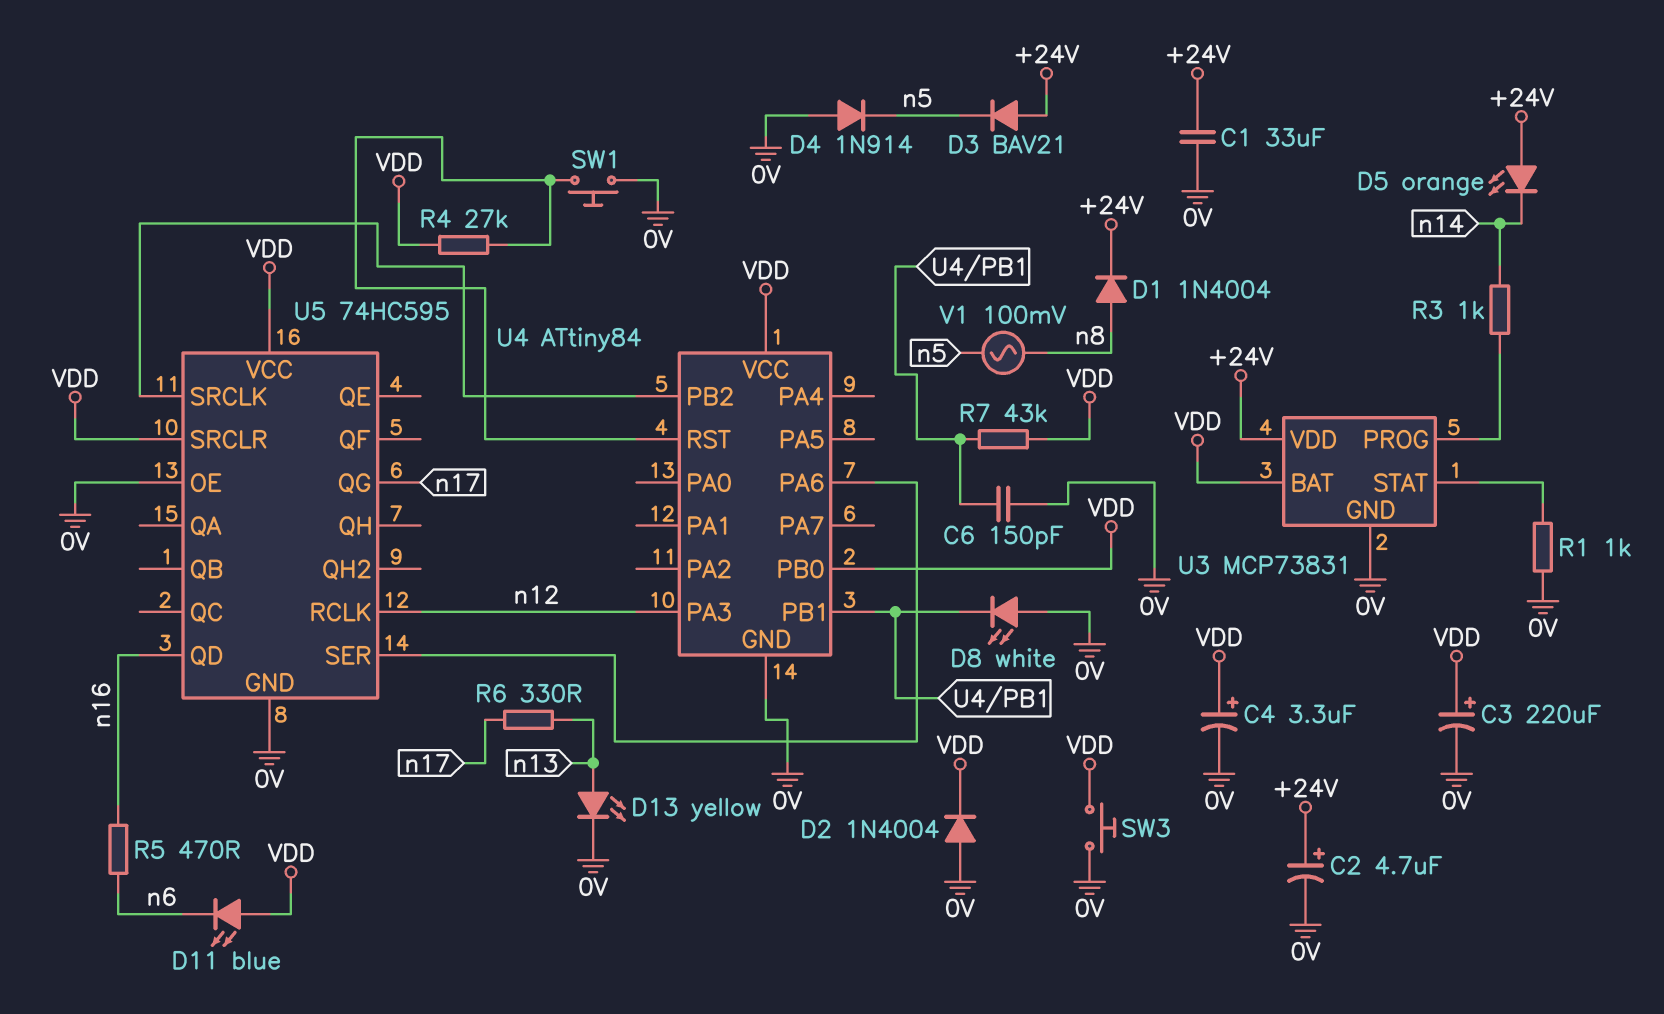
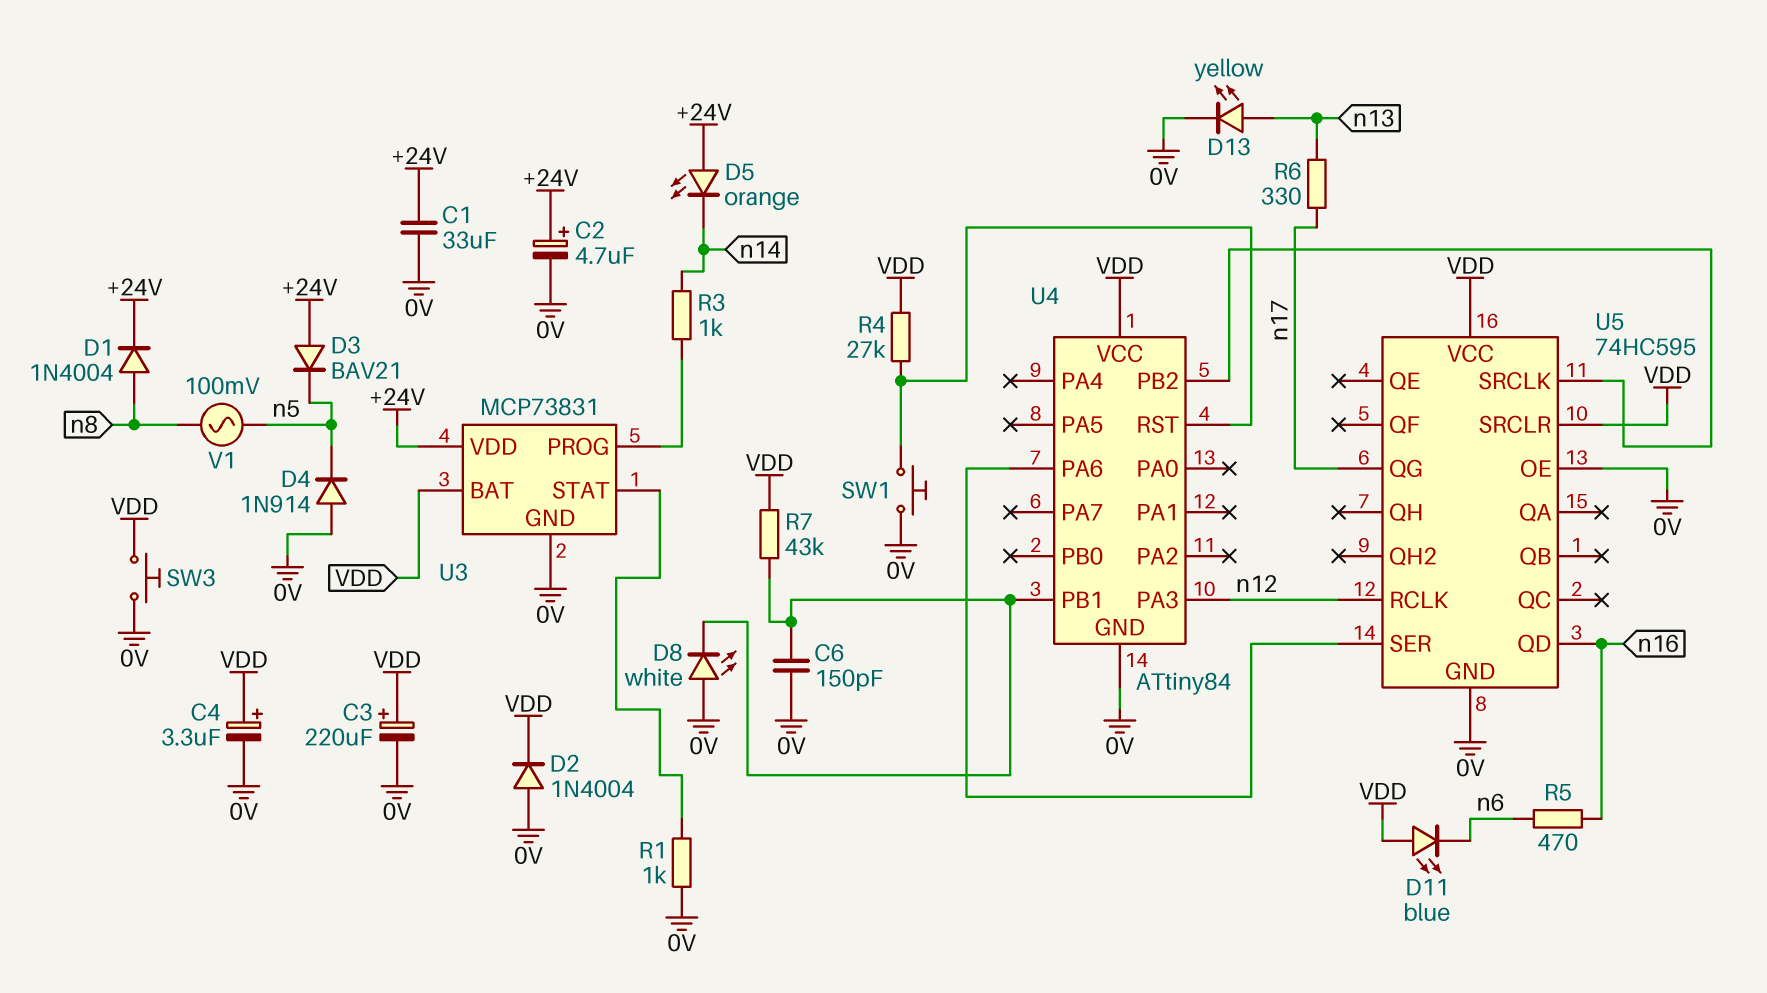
U4 pin PB0: VDD -> none

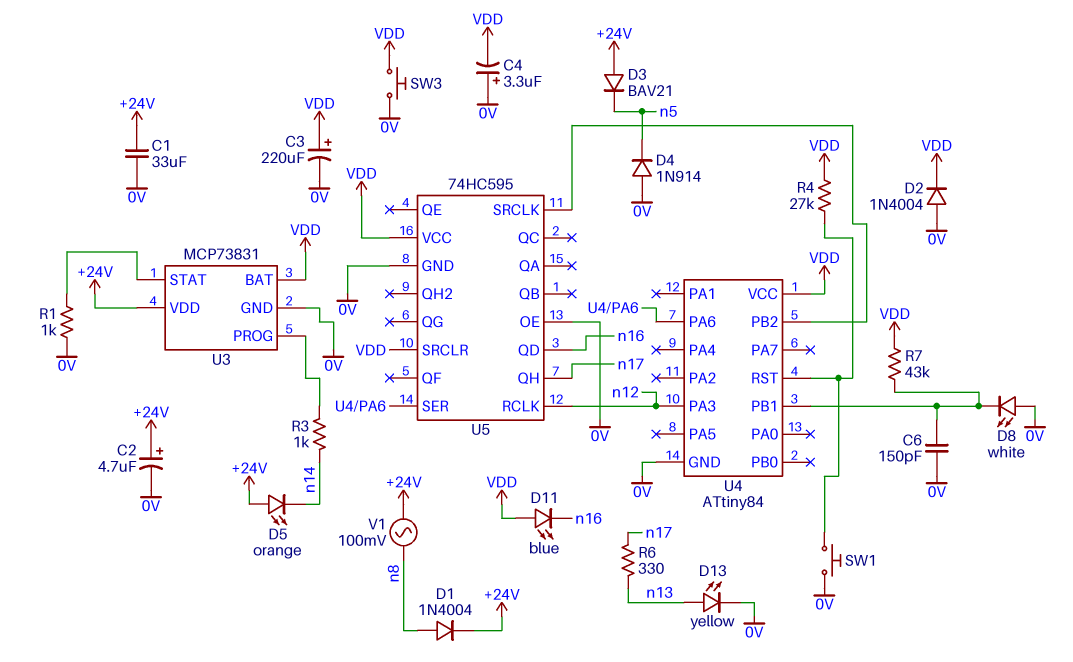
C4: 3.3uF (plus VDD, minus 0V) -> 3.3uF (plus 0V, minus VDD)
D11: LED blue (A VDD, K n6) -> LED blue (A VDD, K n16)
R5: 470 (n6, n16) -> none
U5 pin QG: n17 -> none
U5 pin QH: none -> n17
V1: AC 100mV (n5, n8) -> AC 100mV (+24V, n8)

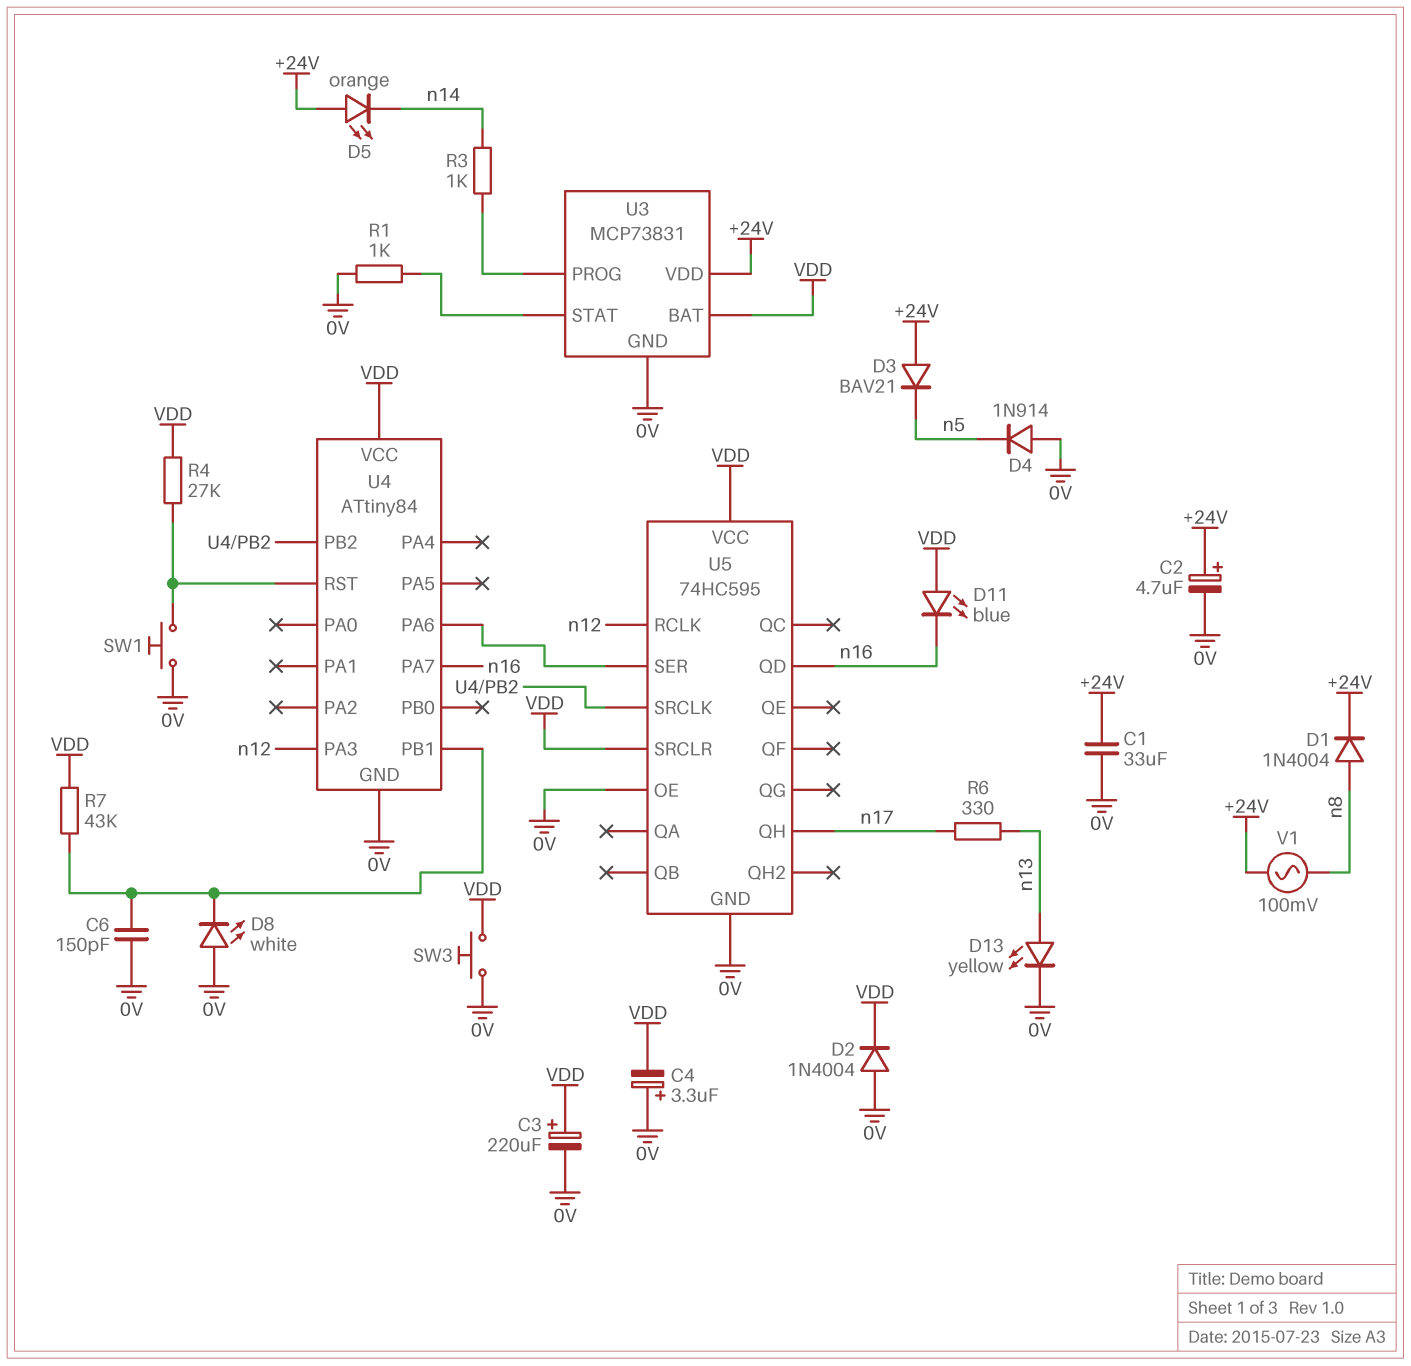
U4 pin PA7: none -> n16

